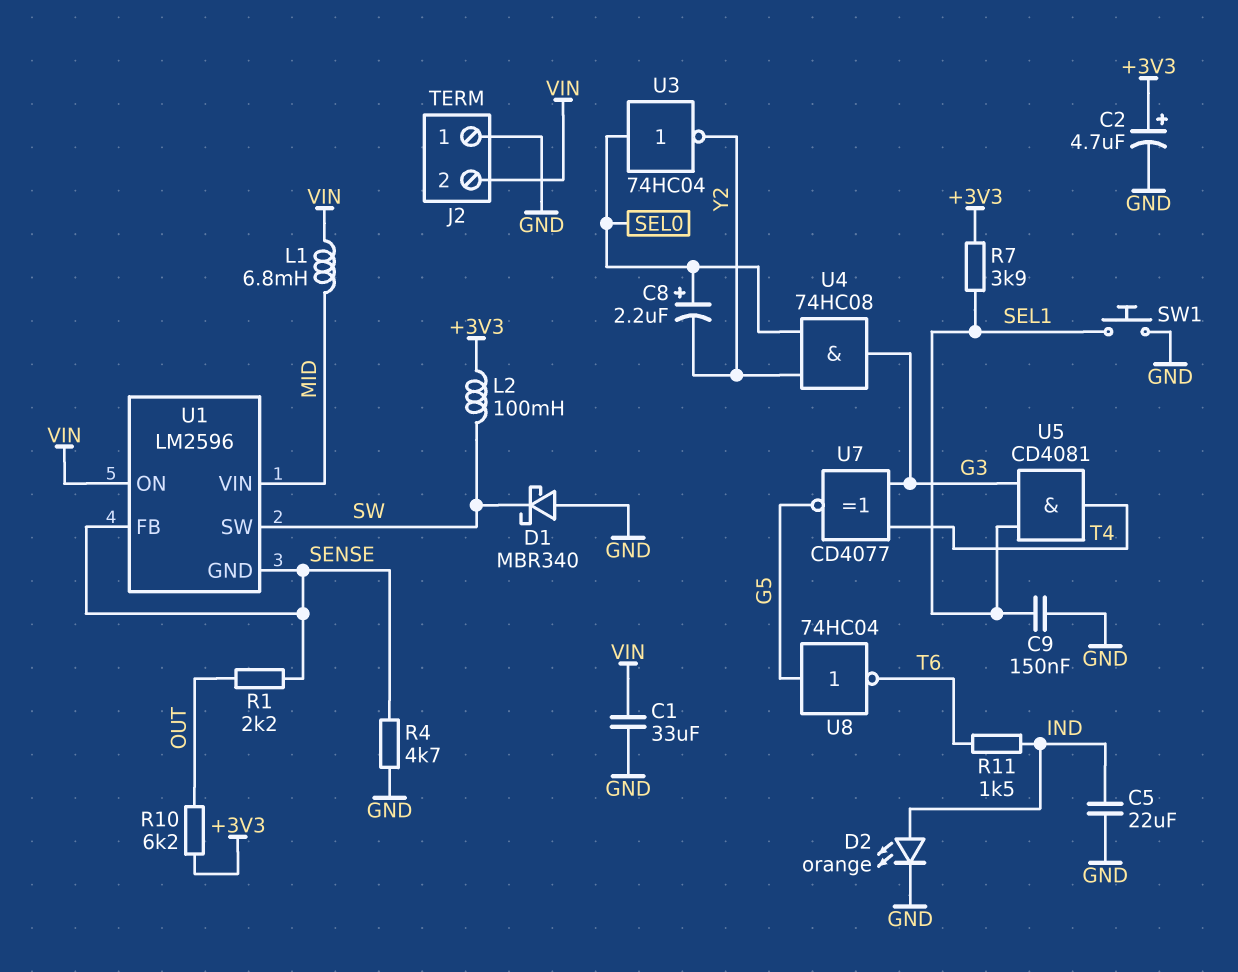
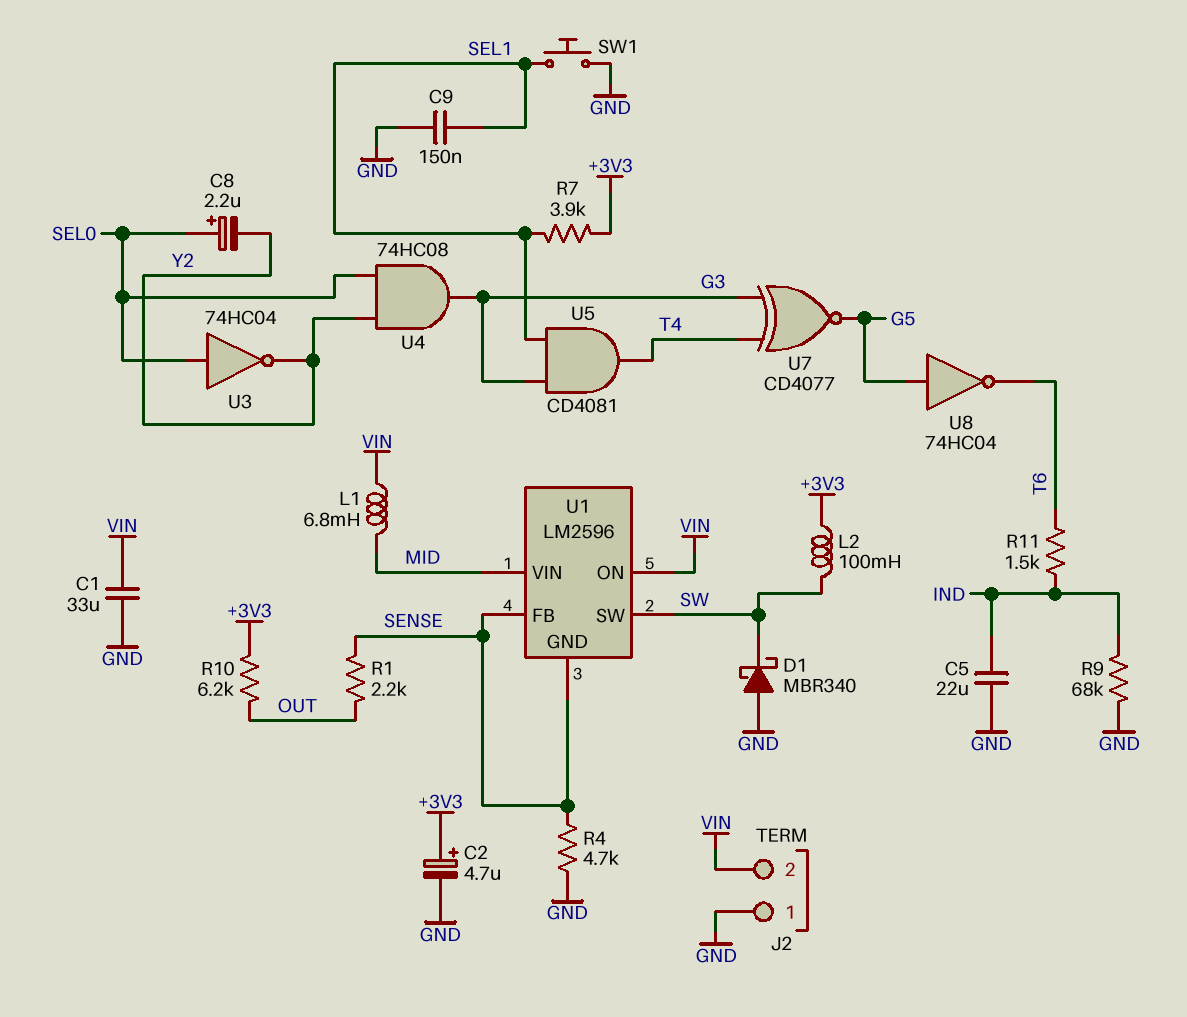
D2: LED orange (A IND, K GND) -> none
R9: none -> 68k (GND, IND)

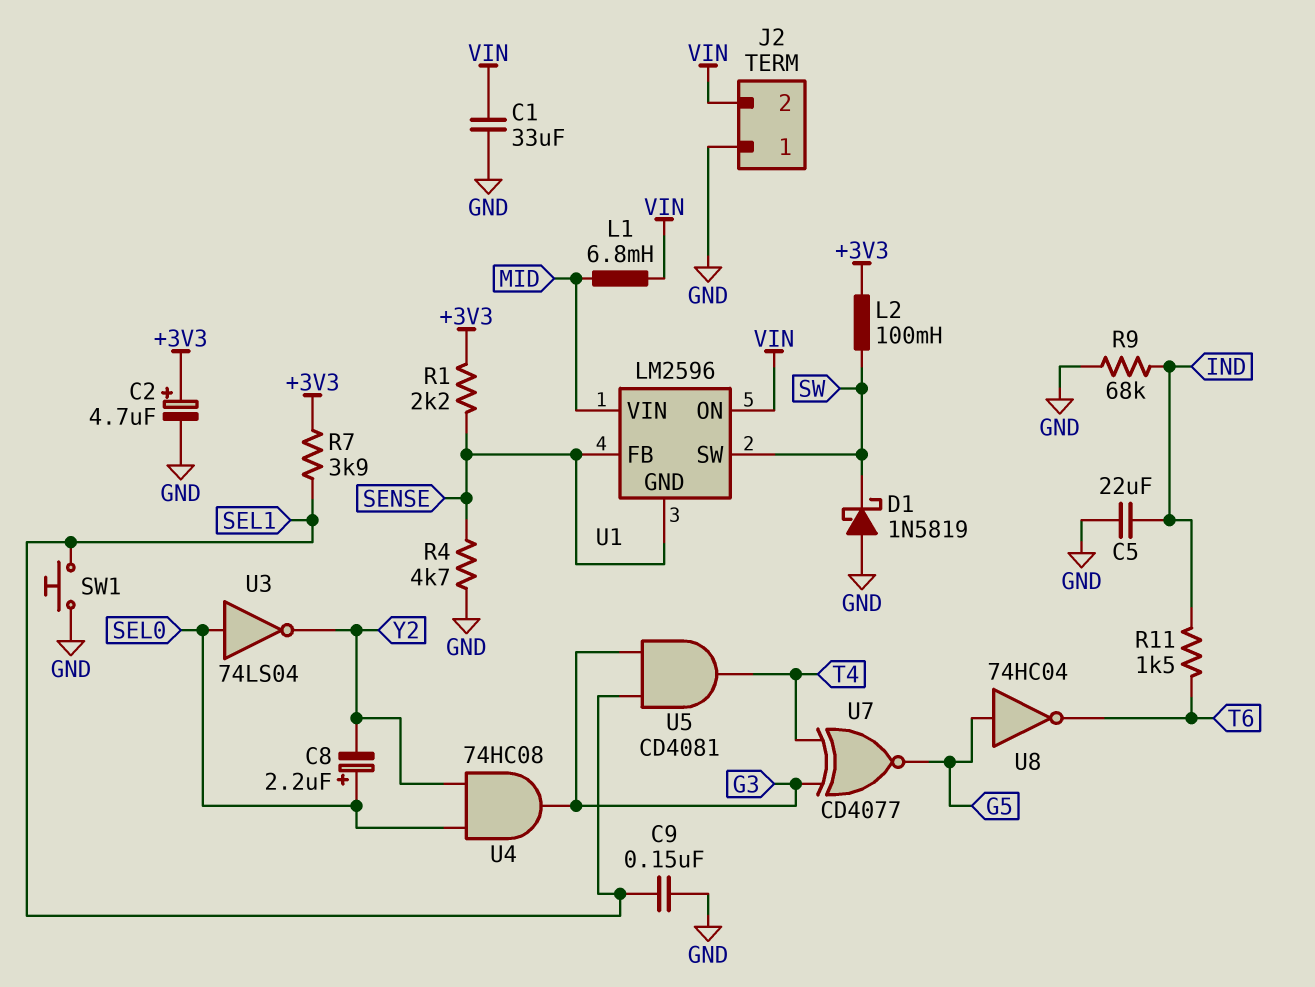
D1: schottky MBR340 (A GND, K SW) -> schottky 1N5819 (A GND, K SW)
R1: 2.2k (OUT, SENSE) -> 2.2k (+3V3, SENSE)
R10: 6.2k (+3V3, OUT) -> none
U3: NOT 74HC04 (in SEL0, out Y2) -> NOT 74LS04 (in SEL0, out Y2)

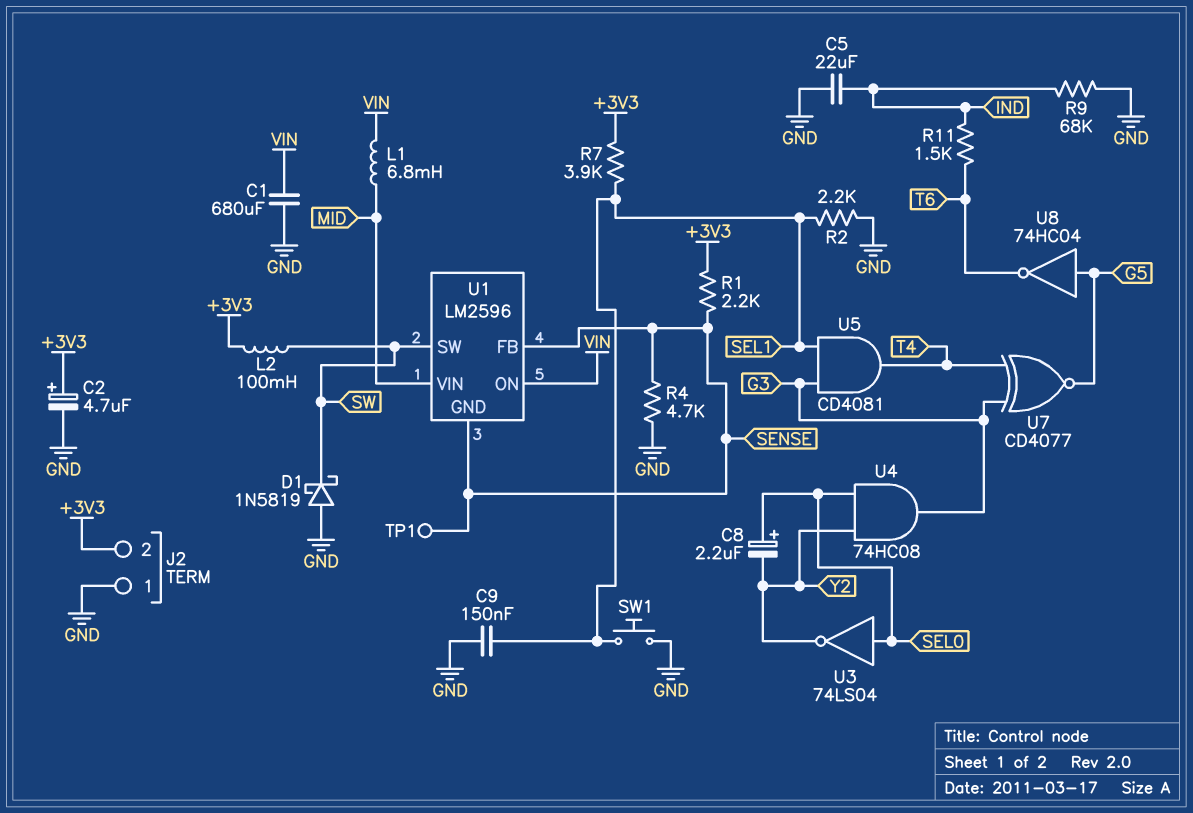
C1: 33uF (GND, VIN) -> 680uF (GND, VIN)
J2 pin 2: VIN -> +3V3
R2: none -> 2.2k (GND, SEL1)
TP1: none -> test point (SENSE)

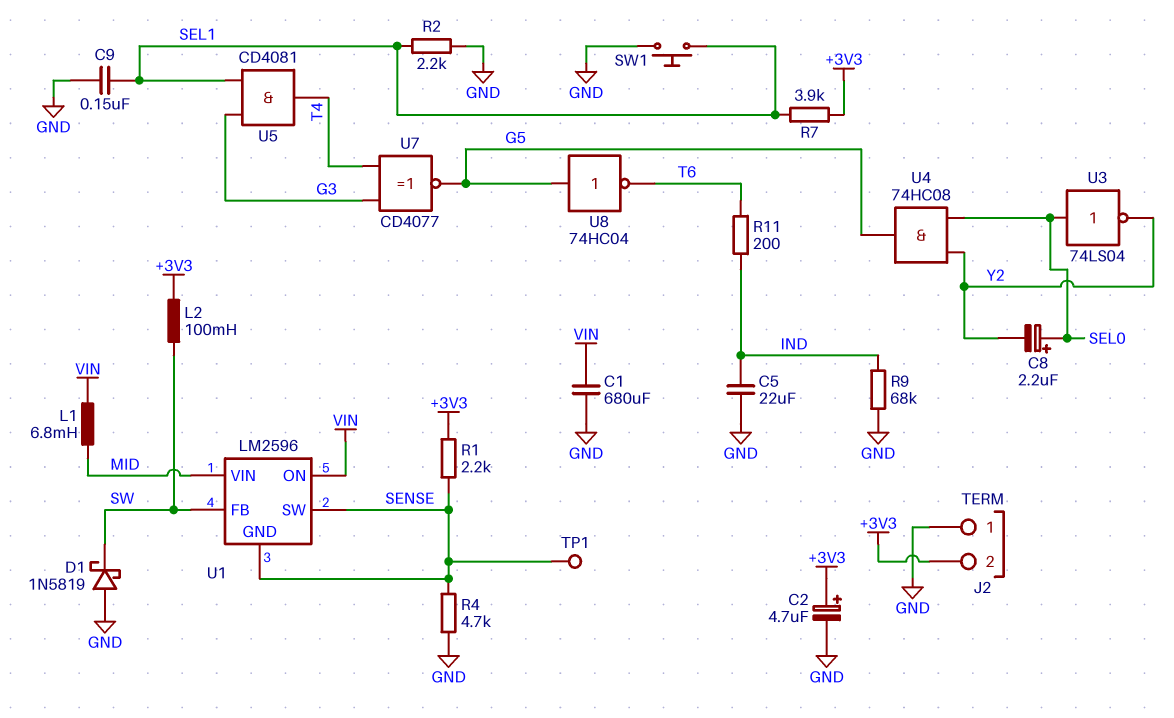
R11: 1.5k (IND, T6) -> 200 (IND, T6)
U1 pin FB: SENSE -> SW
U1 pin SW: SW -> SENSE
U4: AND 74HC08 (in SEL0, in Y2, out G3) -> AND 74HC08 (in SEL0, in Y2, out G5)

